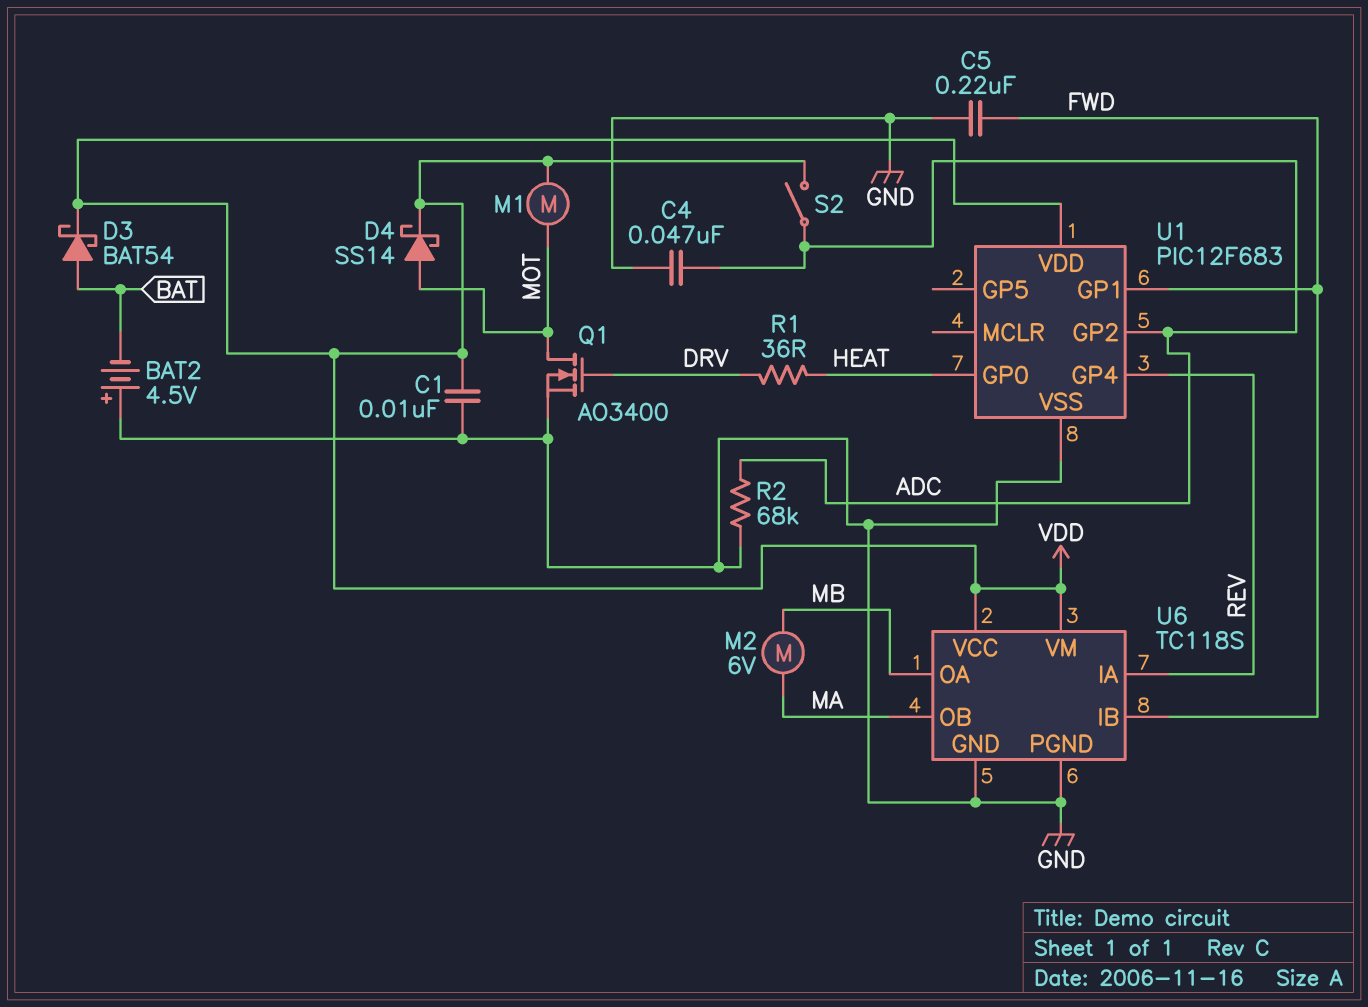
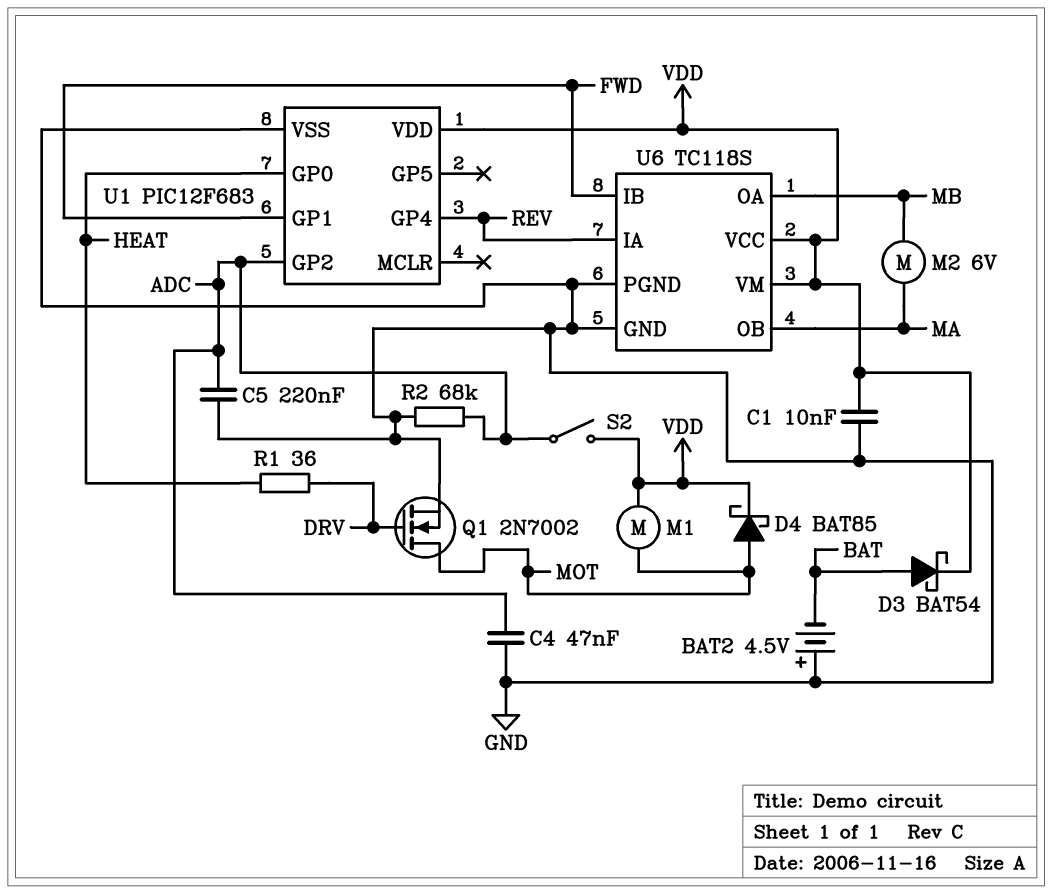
C5: 220nF (FWD, GND) -> 220nF (ADC, GND)
D4: schottky SS14 (A MOT, K VDD) -> schottky BAT85 (A MOT, K VDD)
Q1: NMOS AO3400 (G DRV, D MOT, S GND) -> NMOS 2N7002 (G DRV, D MOT, S GND)

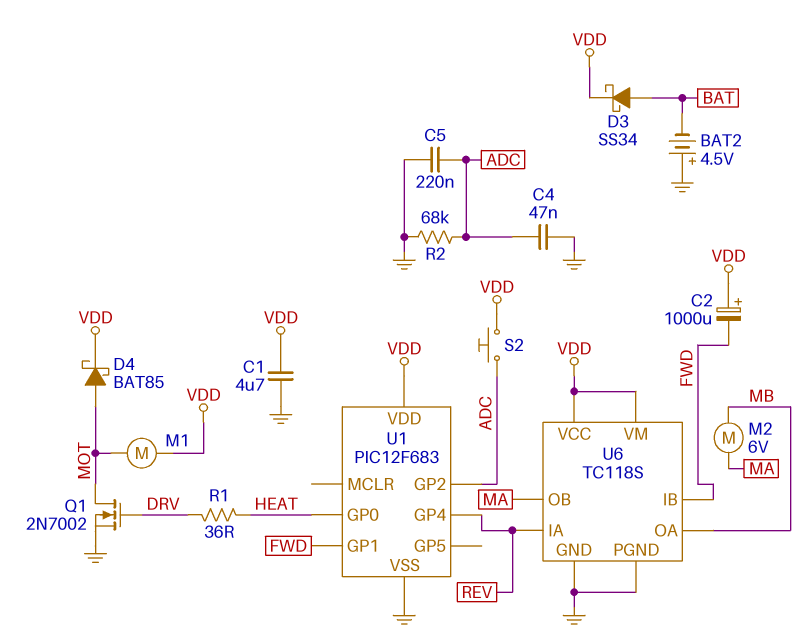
C1: 10nF (GND, VDD) -> 4.7uF (GND, VDD)
C2: none -> 1000uF (plus VDD, minus FWD)
D3: schottky BAT54 (A BAT, K VDD) -> schottky SS34 (A BAT, K VDD)
S2: switch (ADC, VDD) -> button (ADC, VDD)

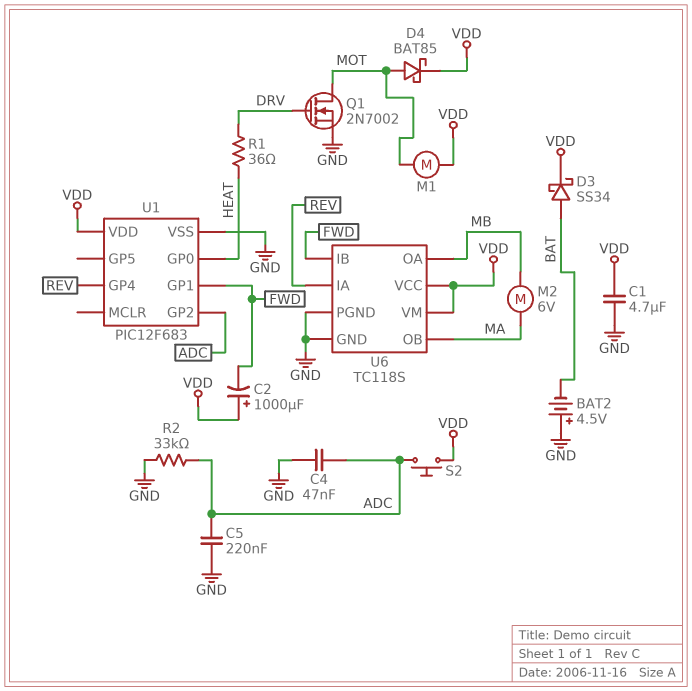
R2: 68k (ADC, GND) -> 33k (ADC, GND)

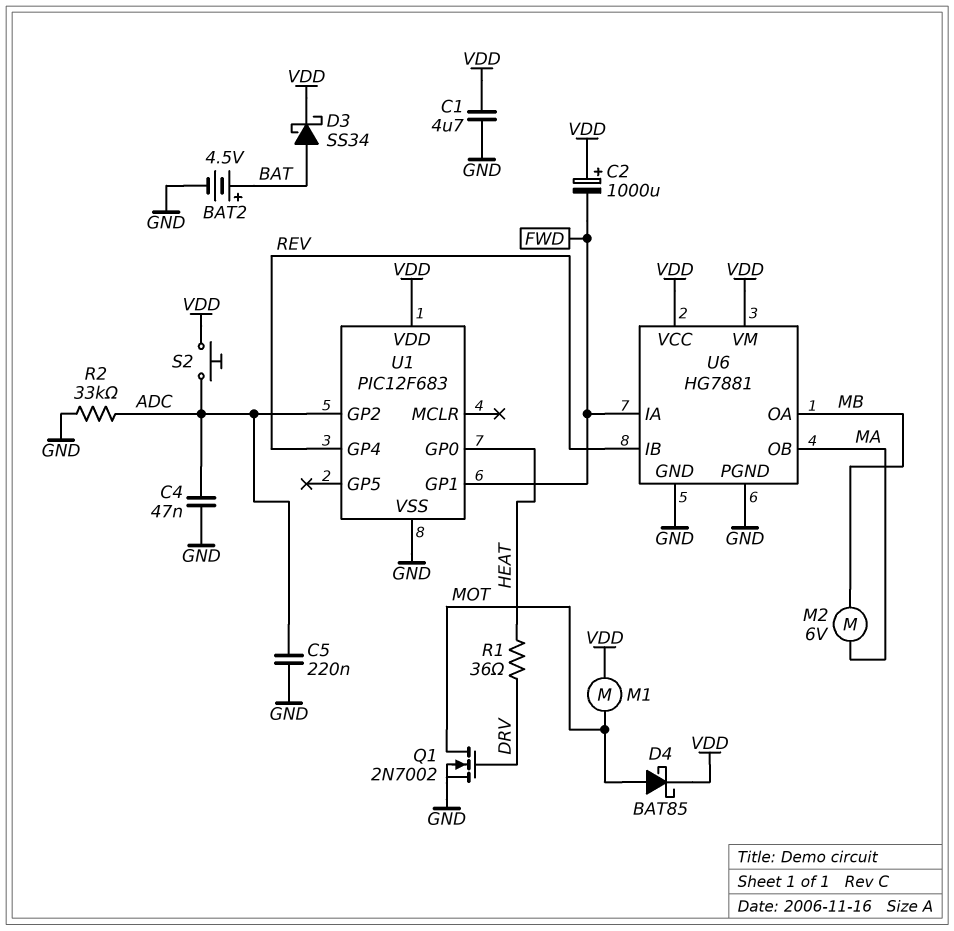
BAT2: 4.5V (plus GND, minus BAT) -> 4.5V (plus BAT, minus GND)
U6: TC118S -> HG7881
U6 pin IA: REV -> FWD
U6 pin IB: FWD -> REV

